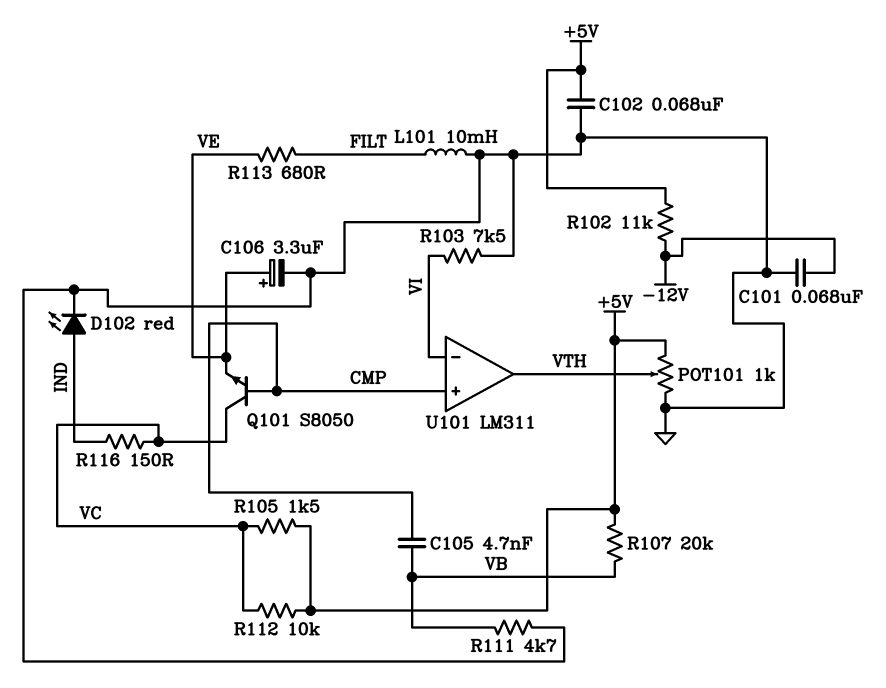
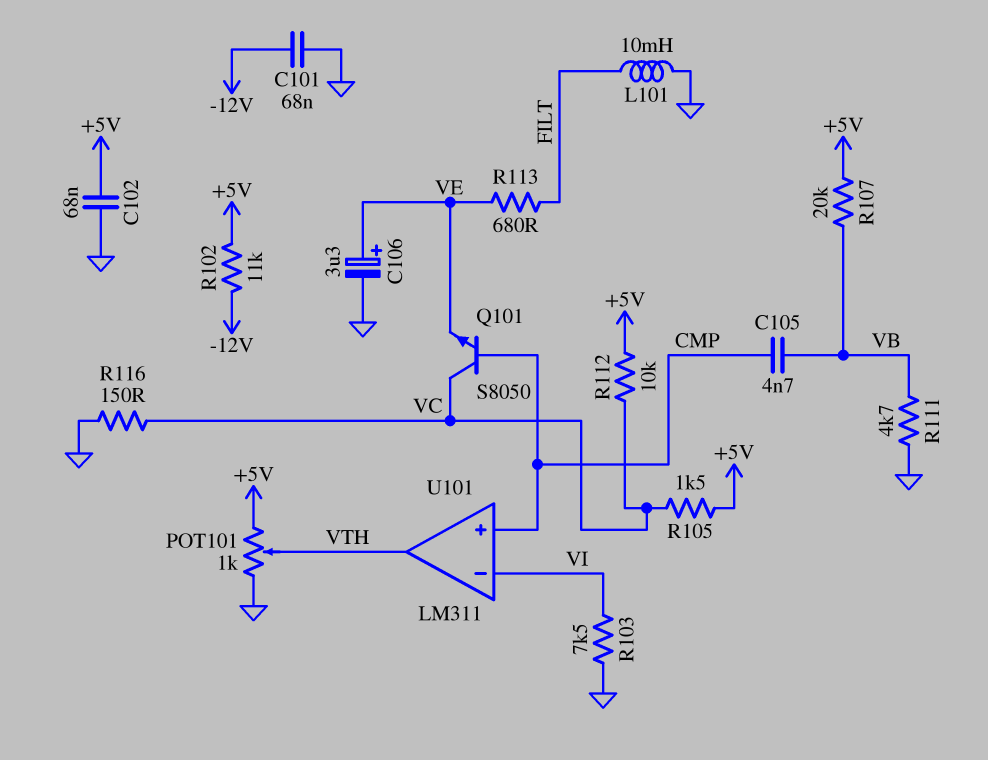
D102: LED red (A IND, K GND) -> none
R116: 150 (IND, VC) -> 150 (GND, VC)

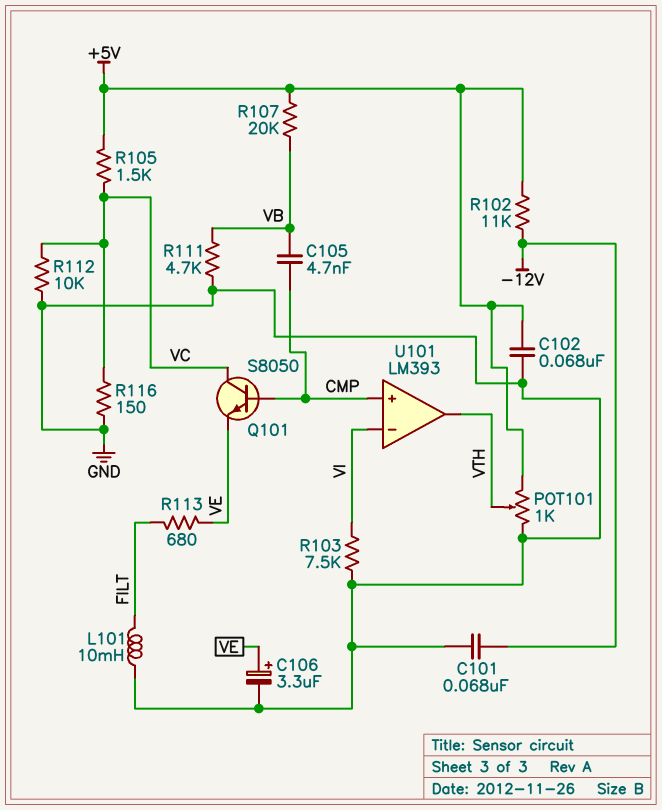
R112: 10k (+5V, VC) -> 10k (GND, VC)
U101: LM311 -> LM393

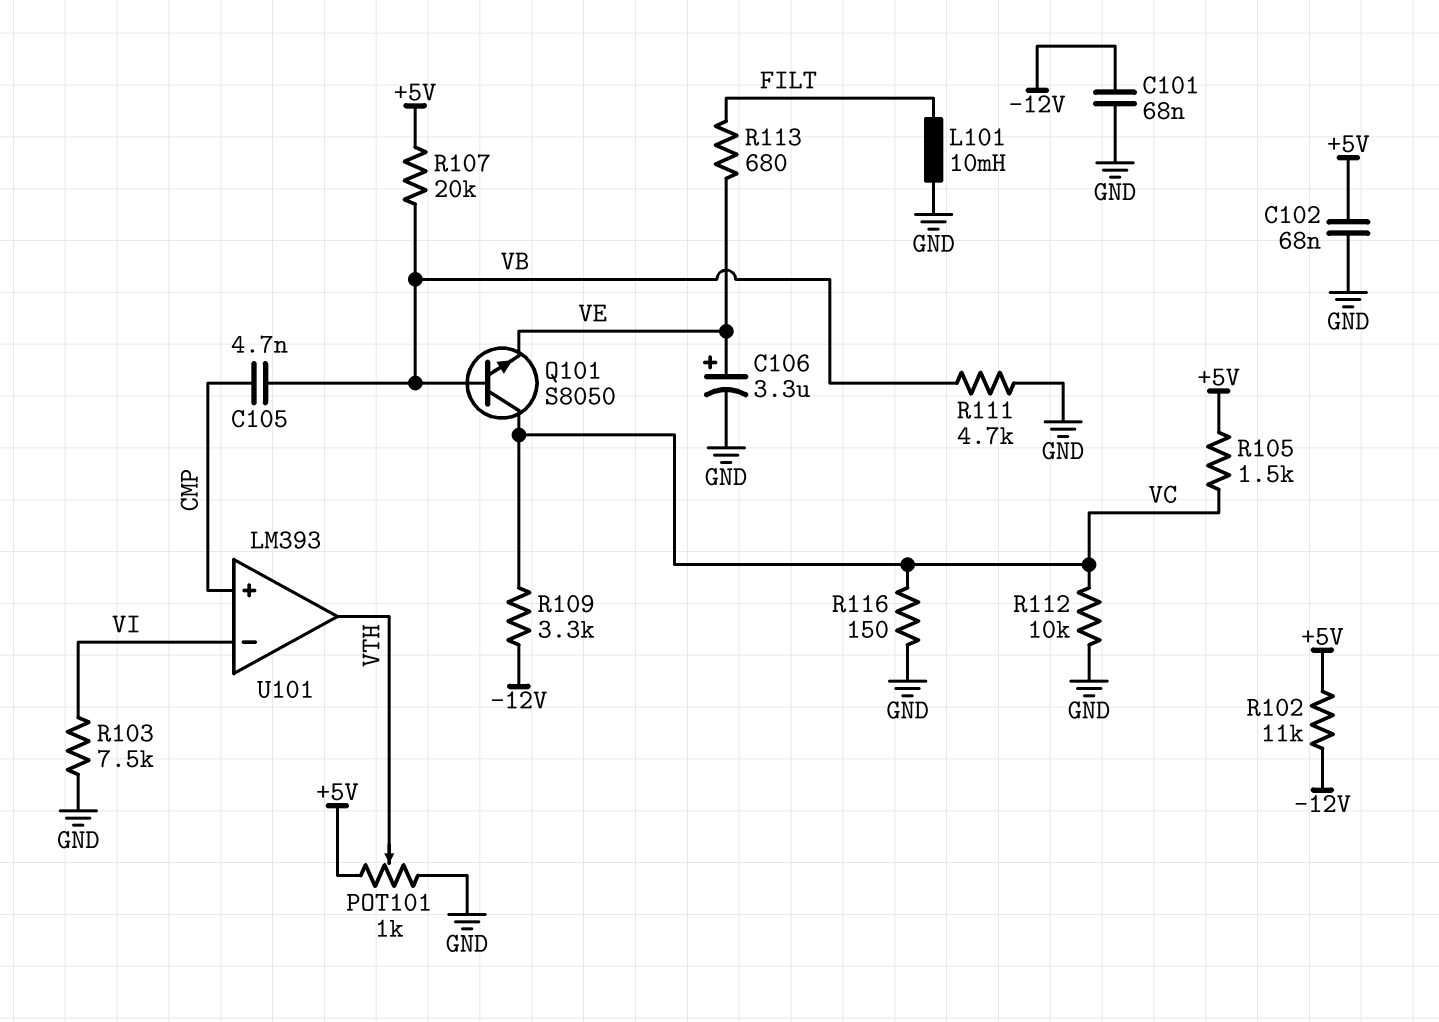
Q101: NPN S8050 (B CMP, C VC, E VE) -> NPN S8050 (B VB, C VC, E VE)
R109: none -> 3.3k (-12V, VC)

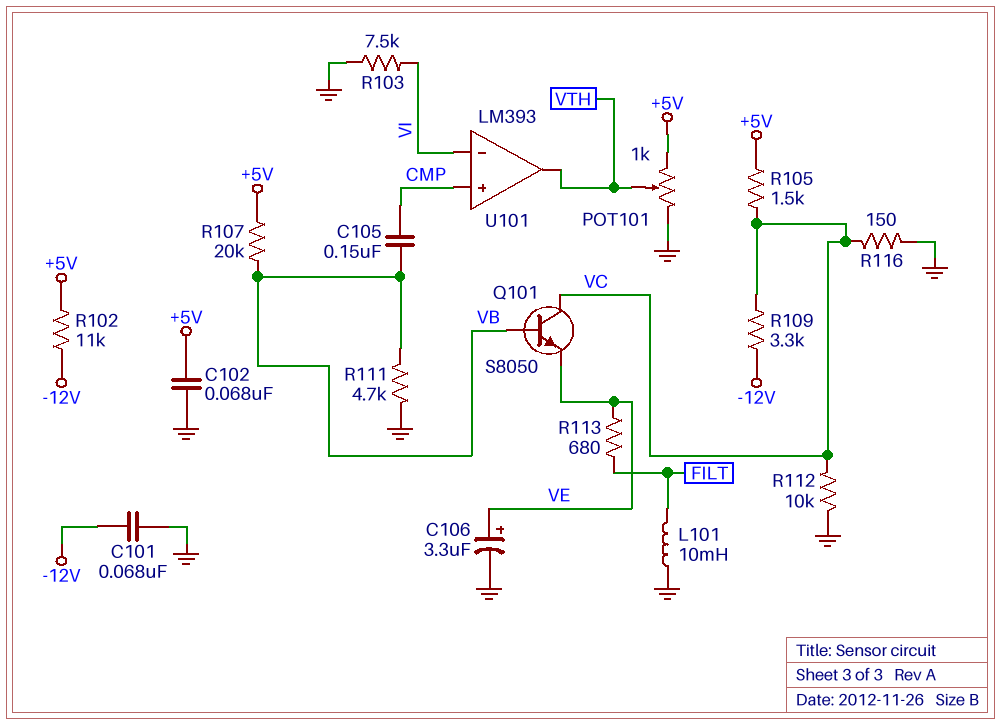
C105: 4.7nF (CMP, VB) -> 150nF (CMP, VB)

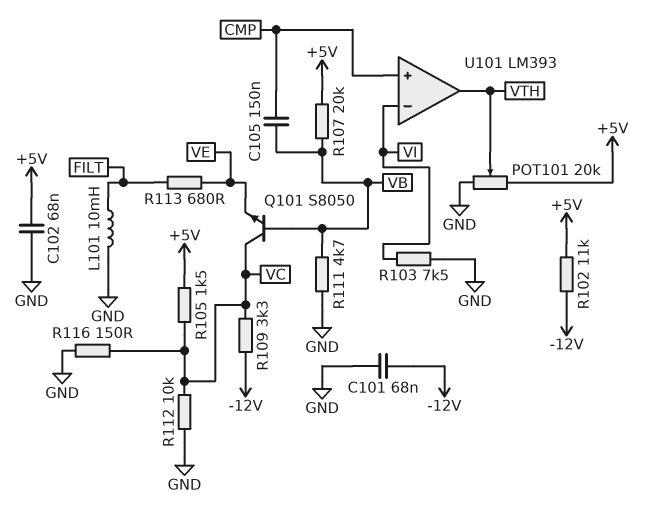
C106: 3.3uF (plus VE, minus GND) -> none
POT101: 1k (+5V, GND, wiper VTH) -> 20k (+5V, GND, wiper VTH)

